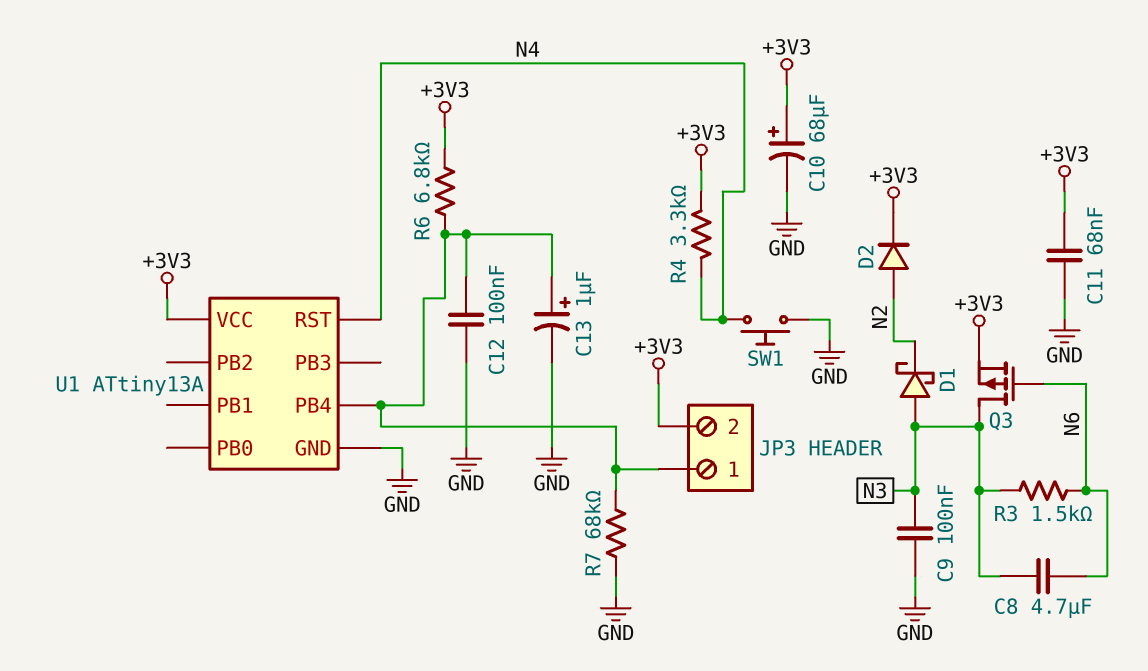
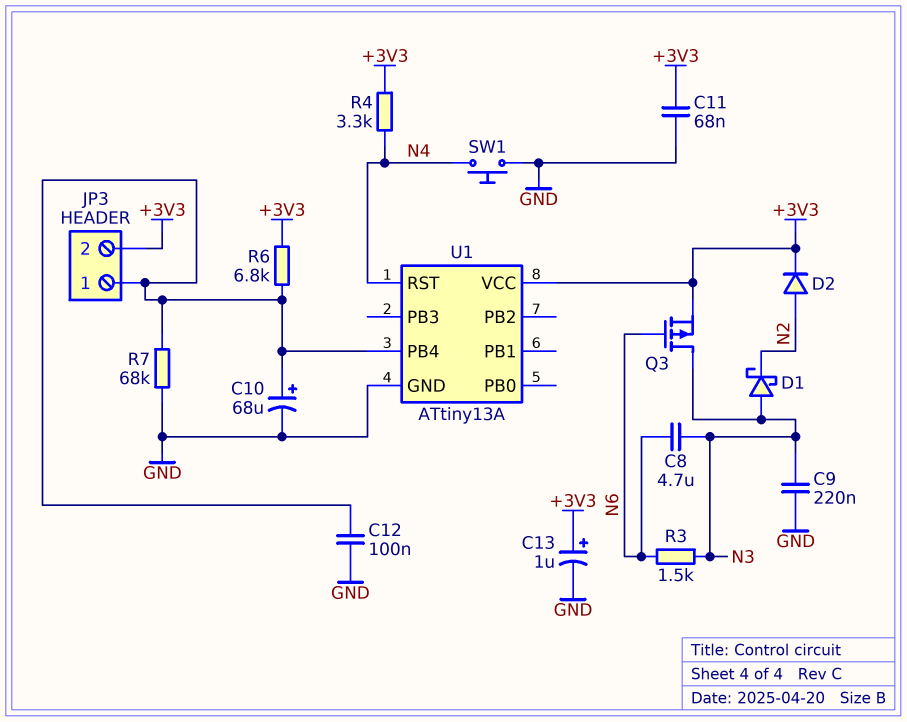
C9: 100nF (GND, N3) -> 220nF (GND, N3)
C10: 68uF (plus +3V3, minus GND) -> 68uF (plus JP3/1, minus GND)
C13: 1uF (plus JP3/1, minus GND) -> 1uF (plus +3V3, minus GND)

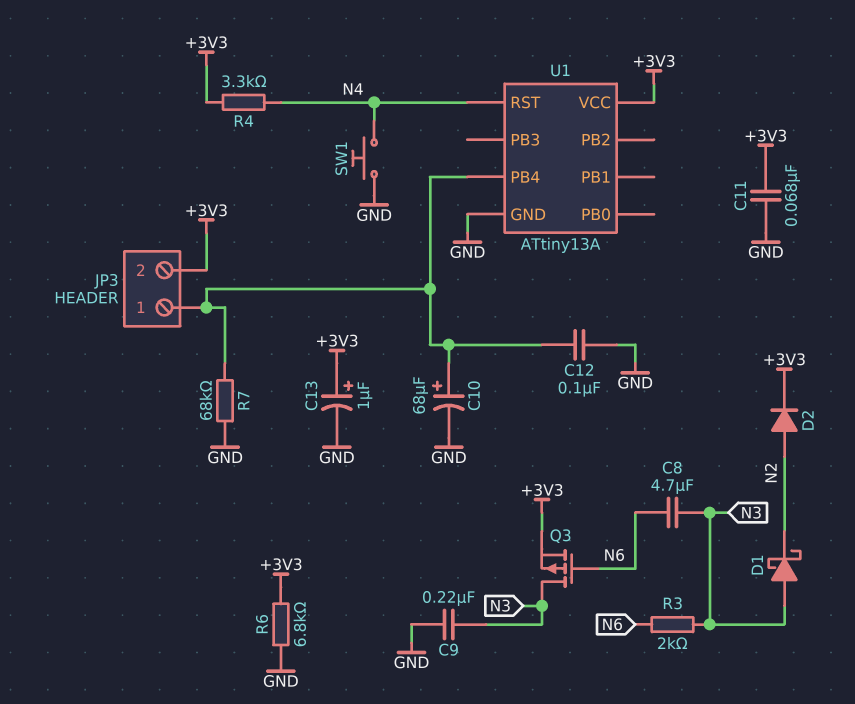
R3: 1.5k (N3, N6) -> 2k (N3, N6)
R6: 6.8k (+3V3, JP3/1) -> 6.8k (+3V3, GND)

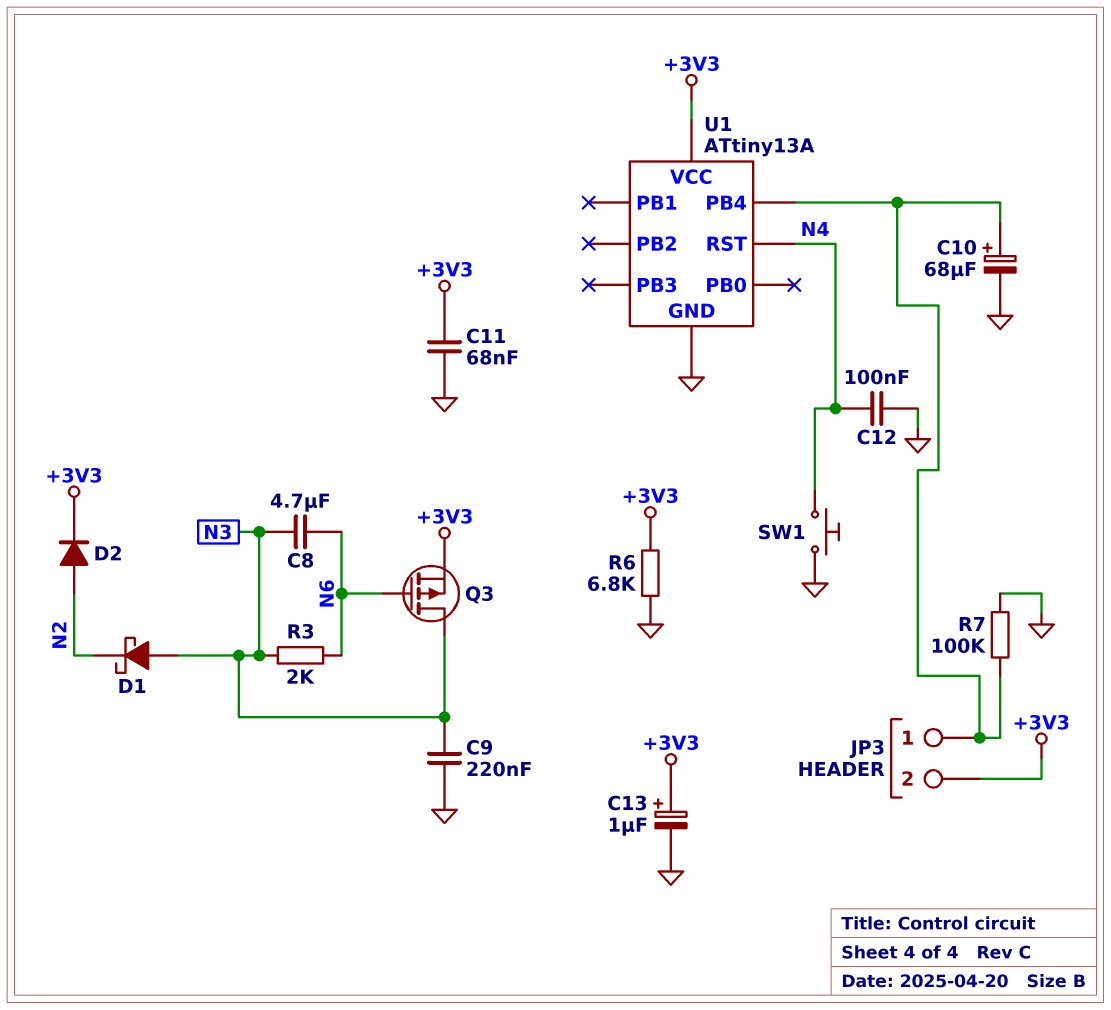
C12: 100nF (GND, JP3/1) -> 100nF (GND, N4)
R4: 3.3k (+3V3, N4) -> none
R7: 68k (GND, JP3/1) -> 100k (GND, JP3/1)

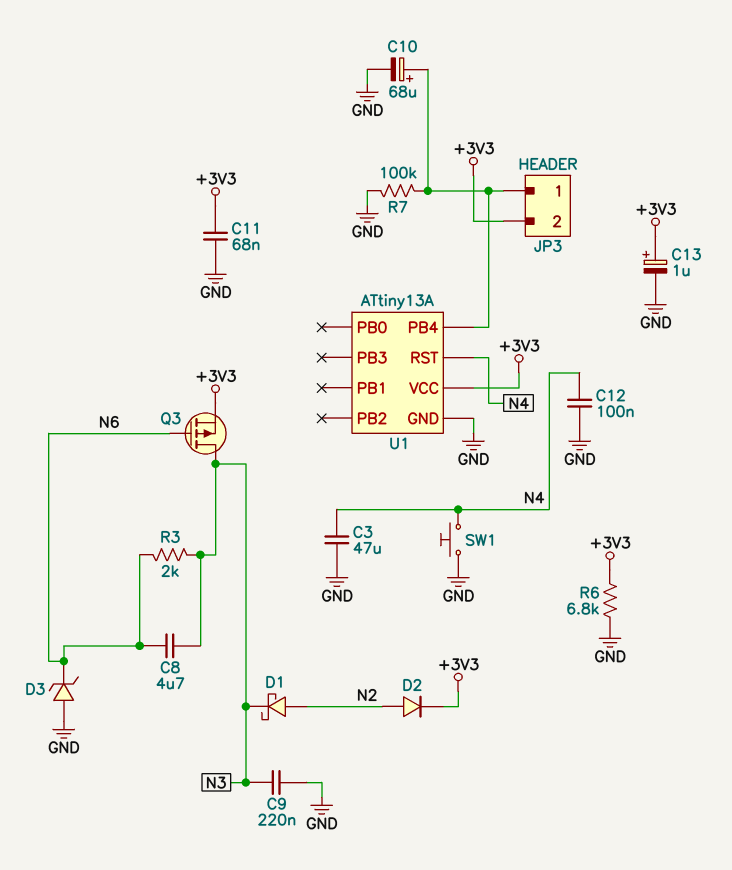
C3: none -> 47uF (GND, N4)
D1: schottky (A N3, K N2) -> schottky (A N2, K N3)
D3: none -> zener (A GND, K N6)

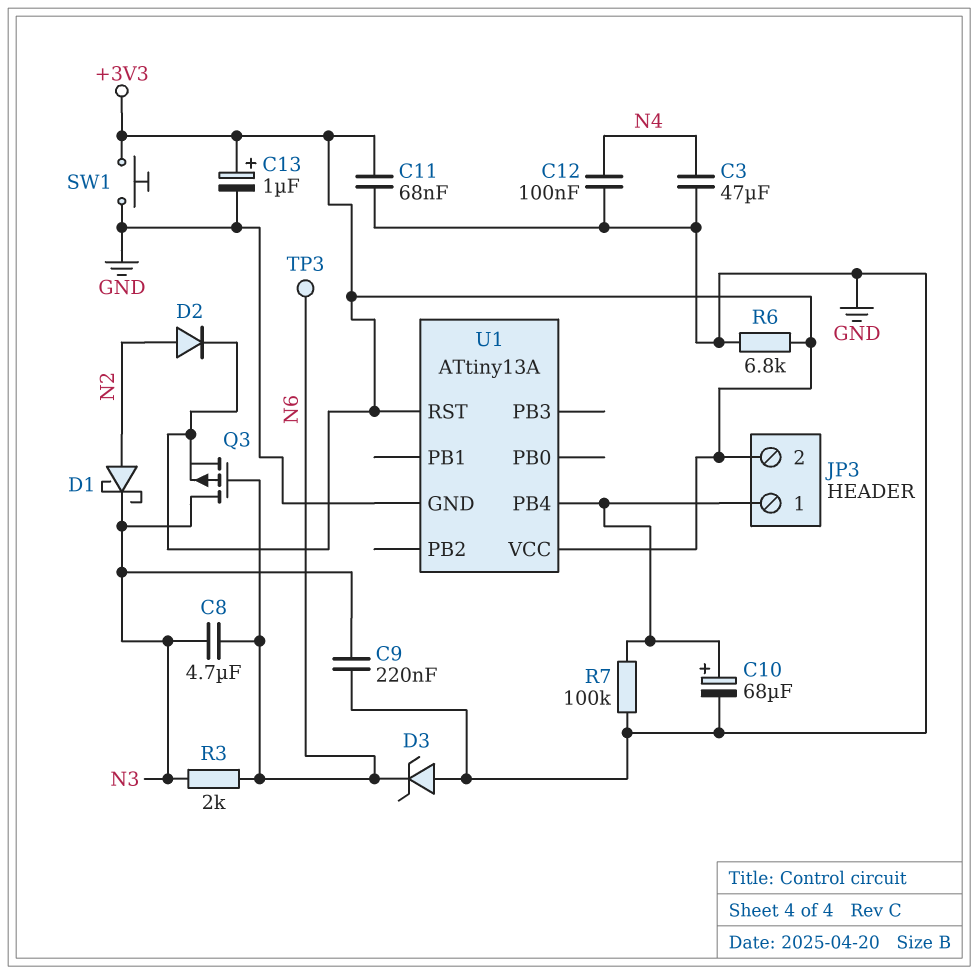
SW1: button (GND, N4) -> button (+3V3, GND)
TP3: none -> test point (N6)
U1 pin RST: N4 -> +3V3

